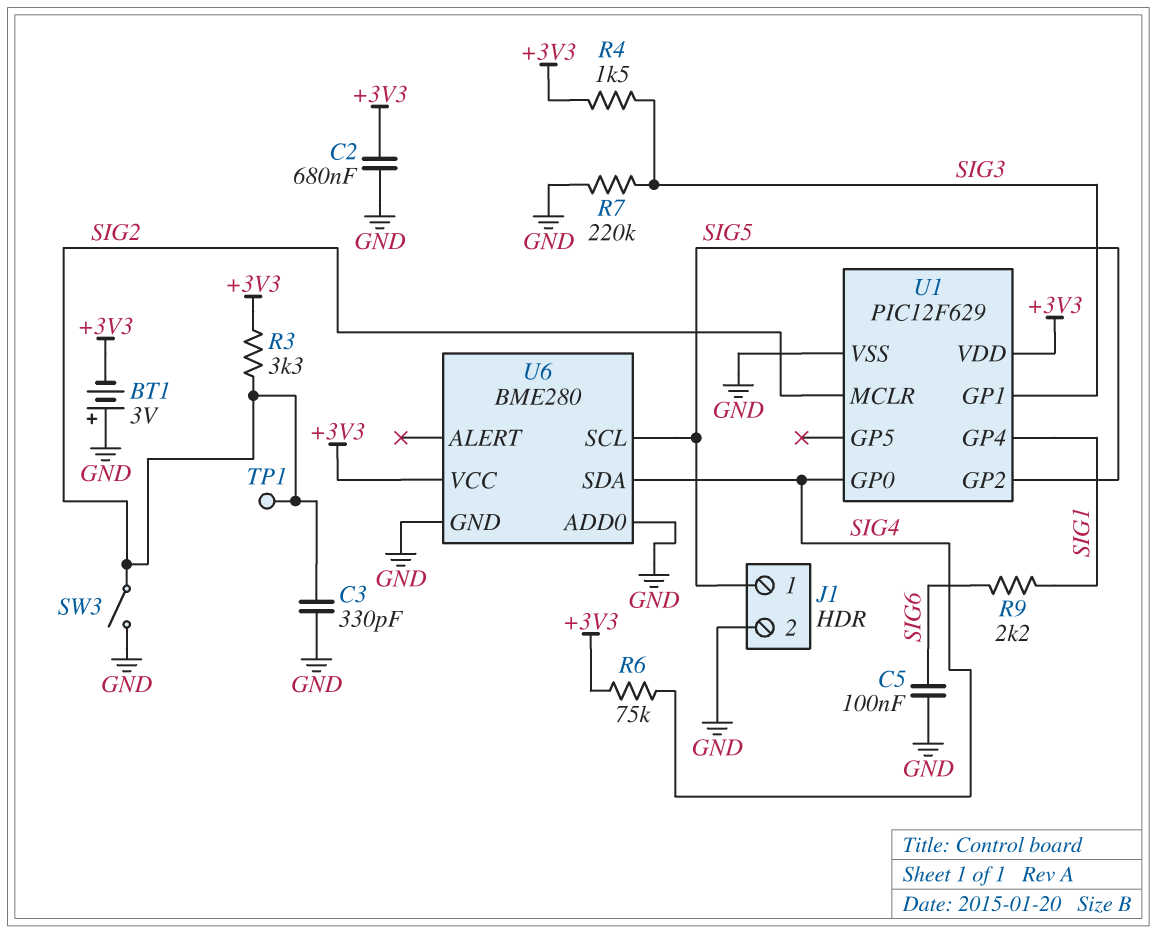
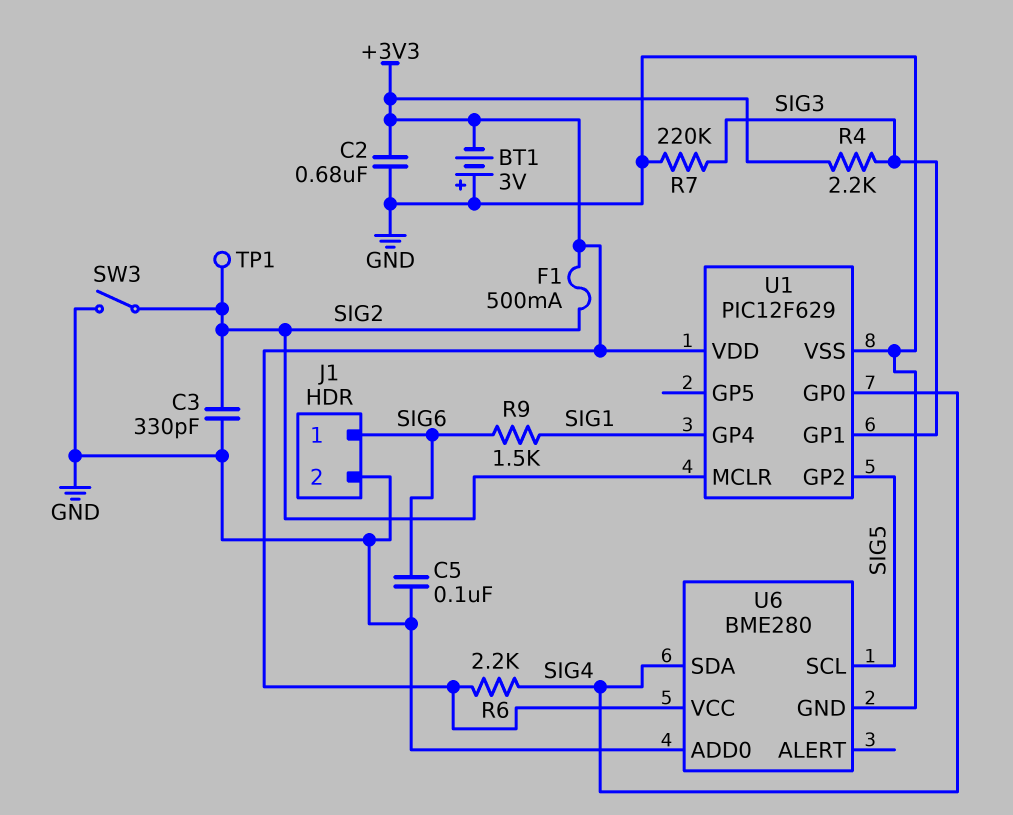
F1: none -> 500mA (+3V3, SIG2)
J1 pin 1: SIG5 -> SIG6
R3: 3.3k (+3V3, SIG2) -> none
R4: 1.5k (+3V3, SIG3) -> 2.2k (+3V3, SIG3)
R6: 75k (+3V3, SIG4) -> 2.2k (+3V3, SIG4)
R9: 2.2k (SIG1, SIG6) -> 1.5k (SIG1, SIG6)

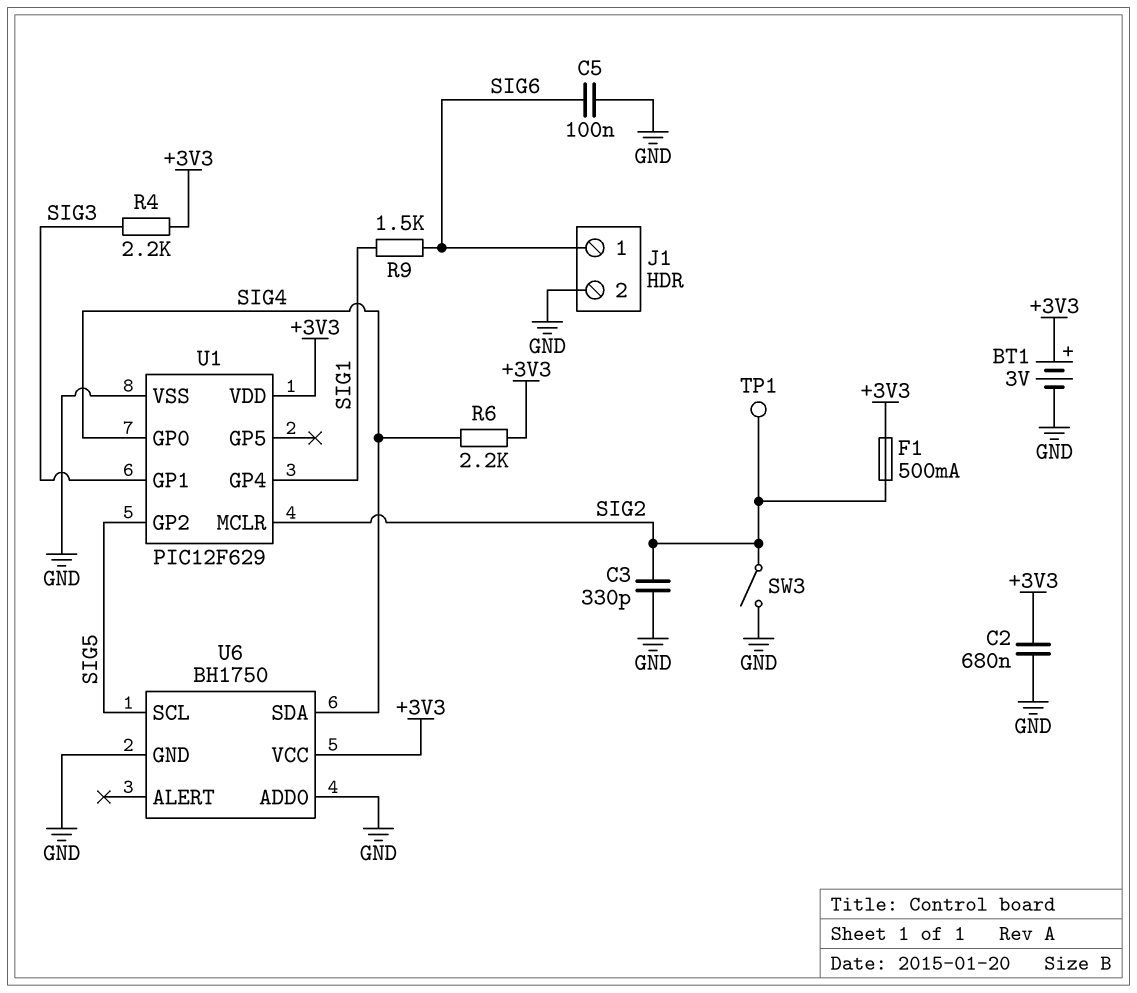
BT1: 3V (plus GND, minus +3V3) -> 3V (plus +3V3, minus GND)
R7: 220k (GND, SIG3) -> none
U6: BME280 -> BH1750

